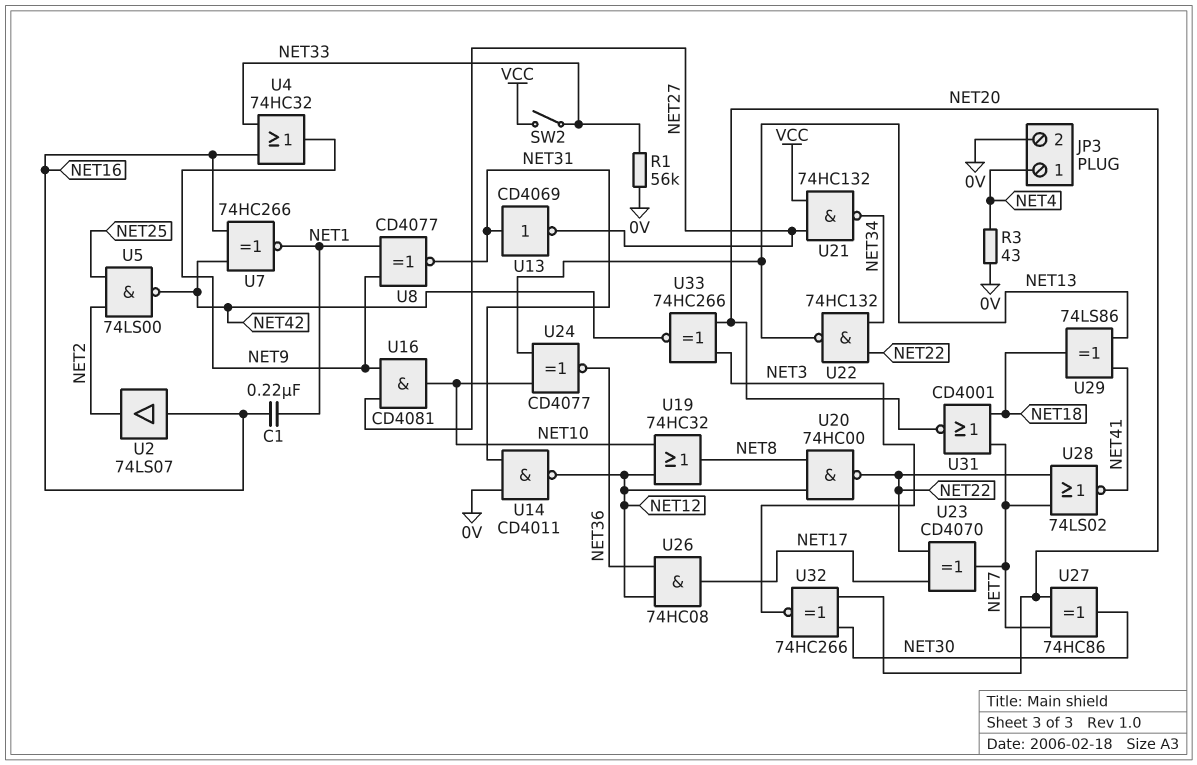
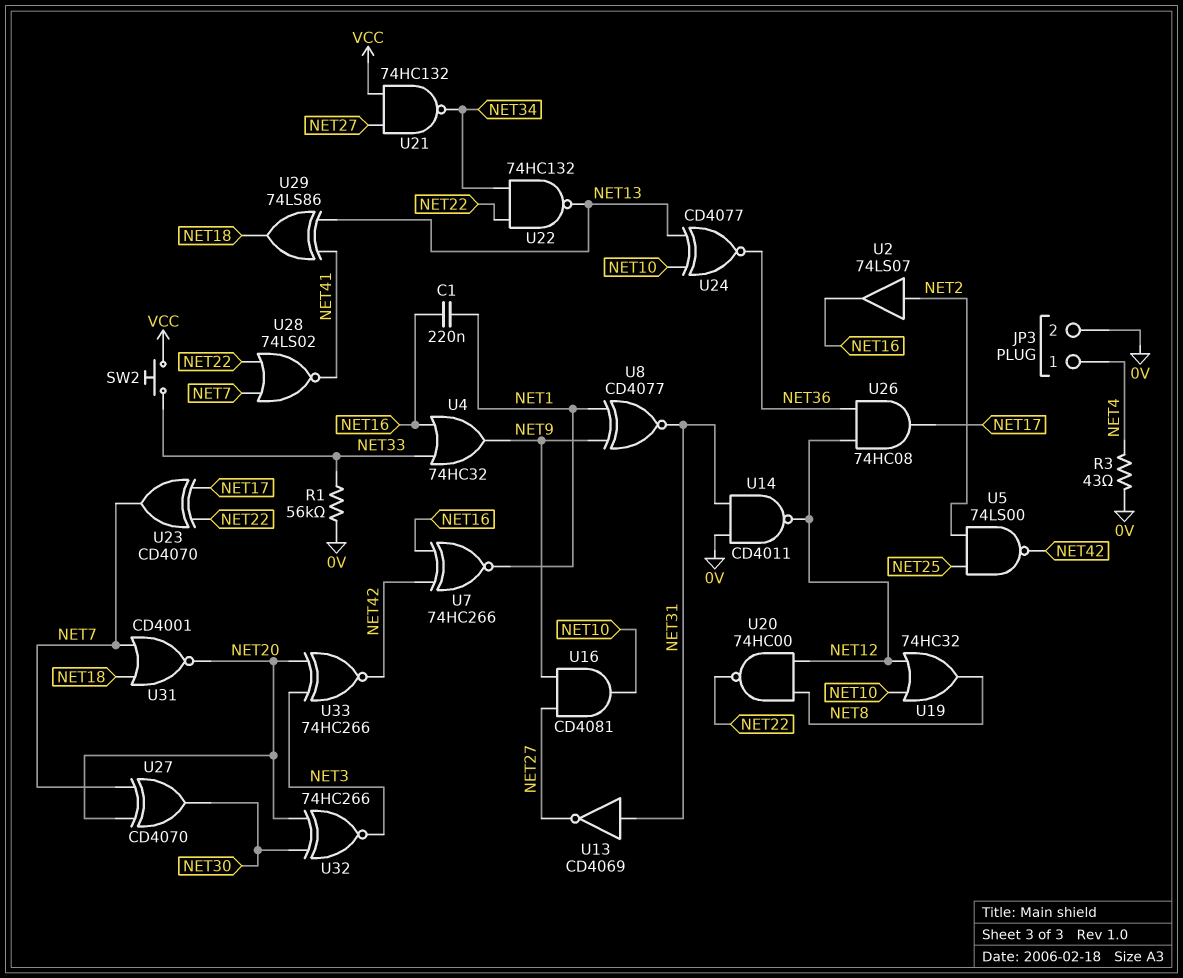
SW2: switch (NET33, VCC) -> button (NET33, VCC)
U2: buffer 74LS07 (in NET16, out NET2) -> buffer 74LS07 (in NET2, out NET16)
U27: XOR 74HC86 (in NET7, in NET20, out NET30) -> XOR CD4070 (in NET7, in NET20, out NET30)

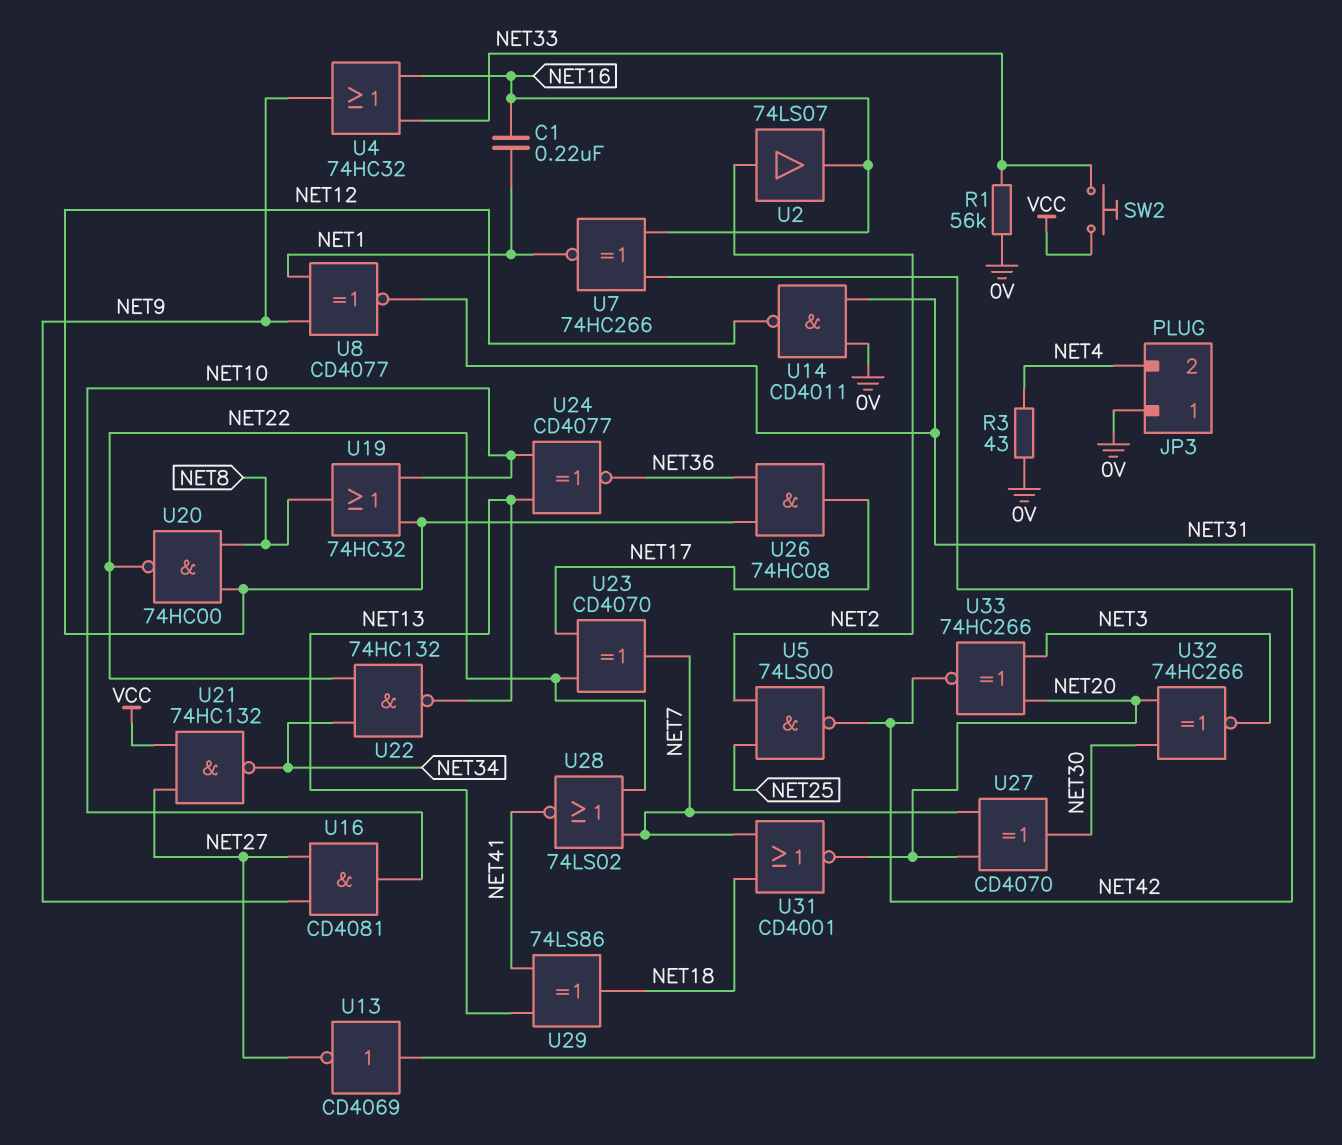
JP3 pin 1: NET4 -> 0V
JP3 pin 2: 0V -> NET4

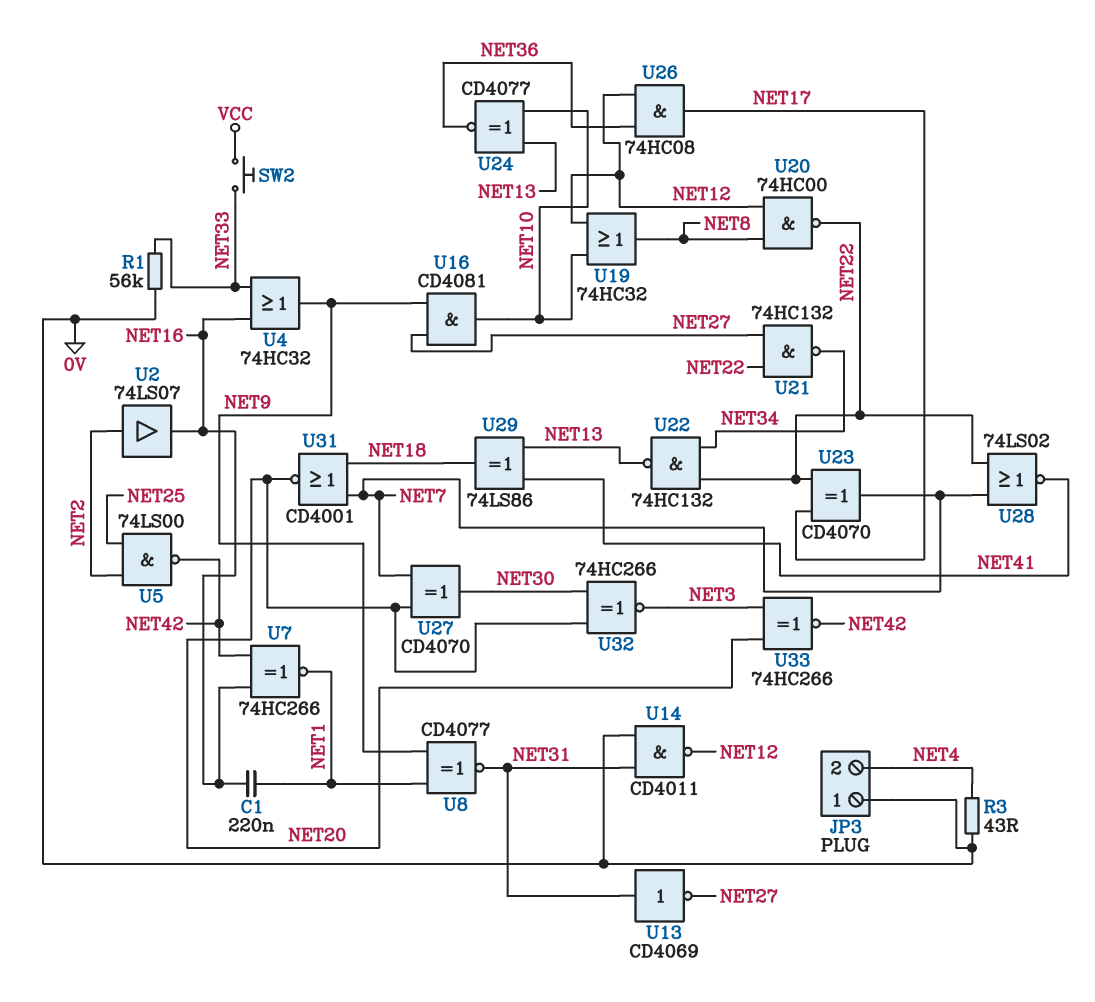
U21: NAND 74HC132 (in NET27, in VCC, out NET34) -> NAND 74HC132 (in NET22, in NET27, out NET34)

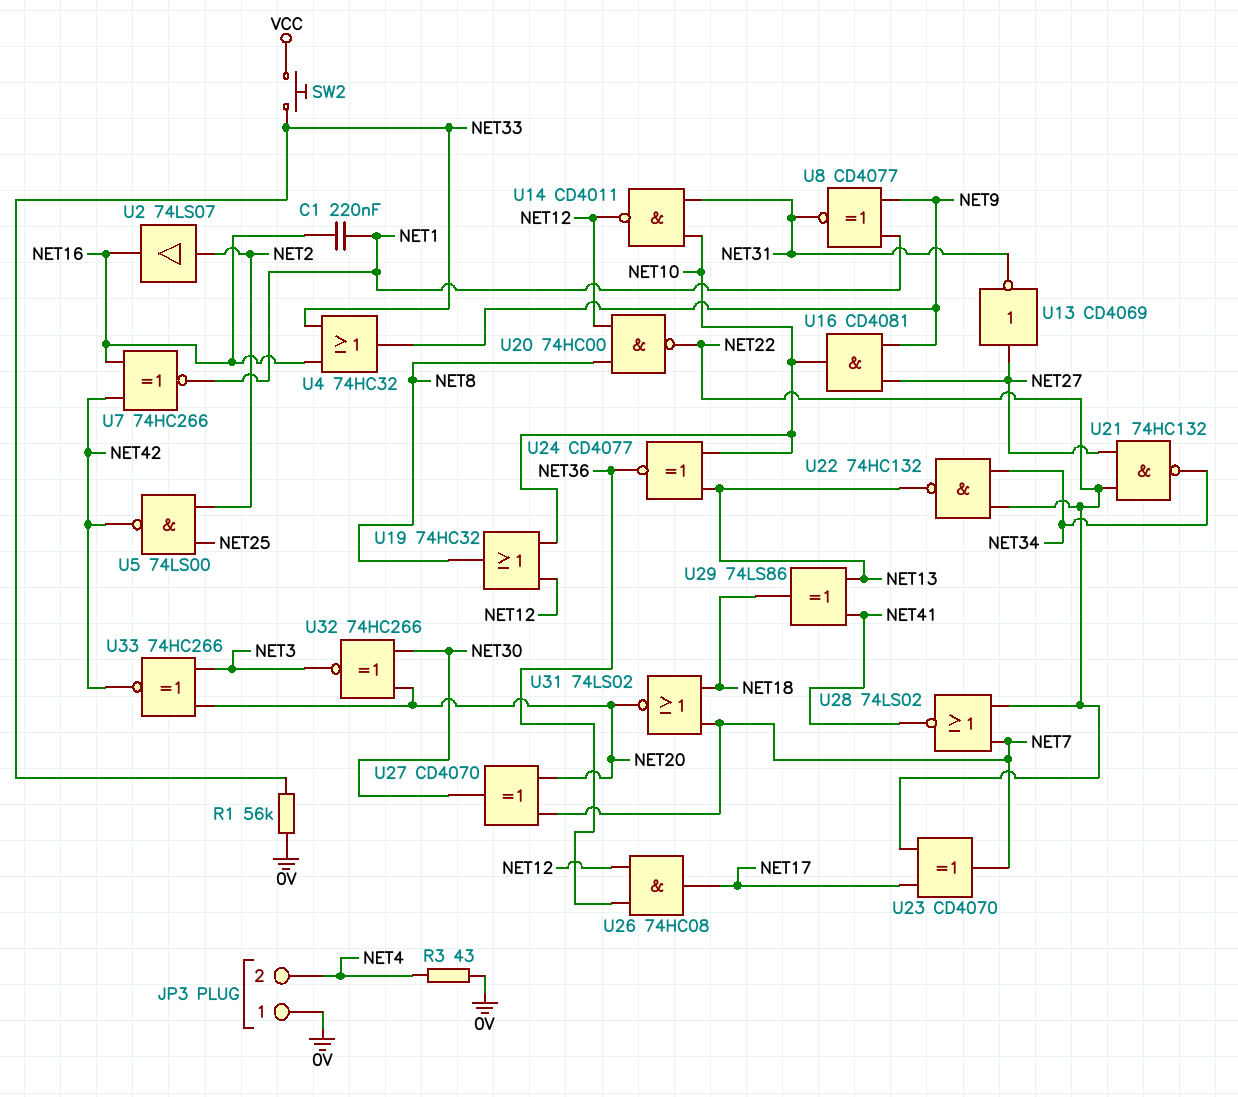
U13: NOT CD4069 (in NET31, out NET27) -> NOT CD4069 (in NET27, out NET31)
U14: NAND CD4011 (in 0V, in NET31, out NET12) -> NAND CD4011 (in NET10, in NET31, out NET12)
U31: NOR CD4001 (in NET7, in NET18, out NET20) -> NOR 74LS02 (in NET7, in NET18, out NET20)

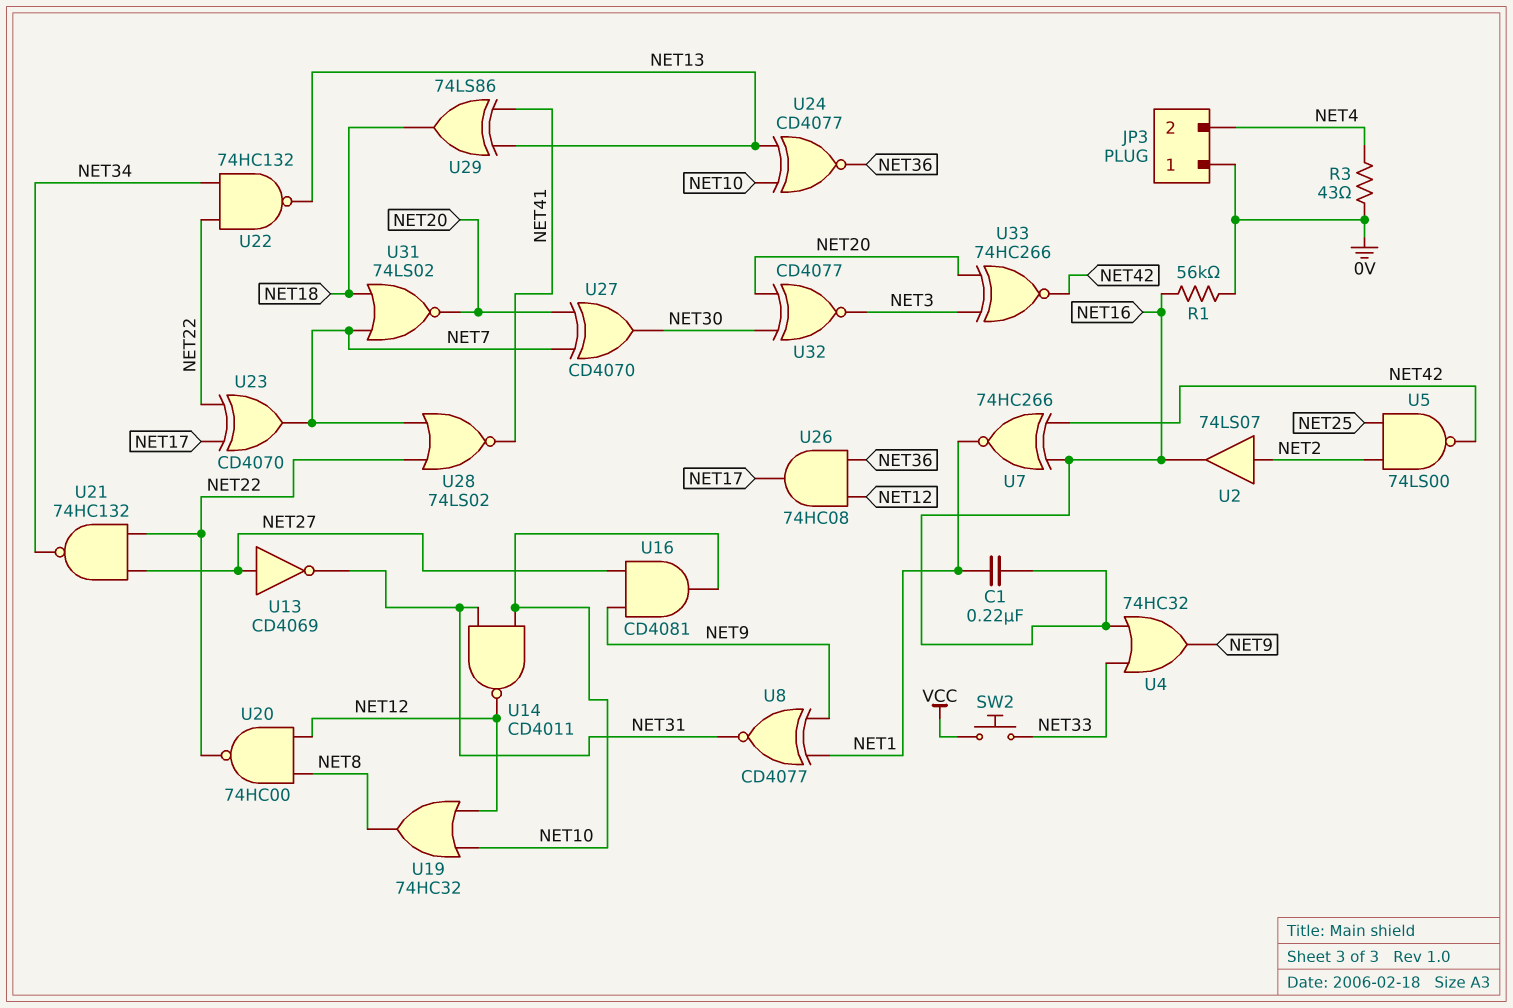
R1: 56k (0V, NET33) -> 56k (0V, NET16)
U32: XNOR 74HC266 (in NET20, in NET30, out NET3) -> XNOR CD4077 (in NET20, in NET30, out NET3)

